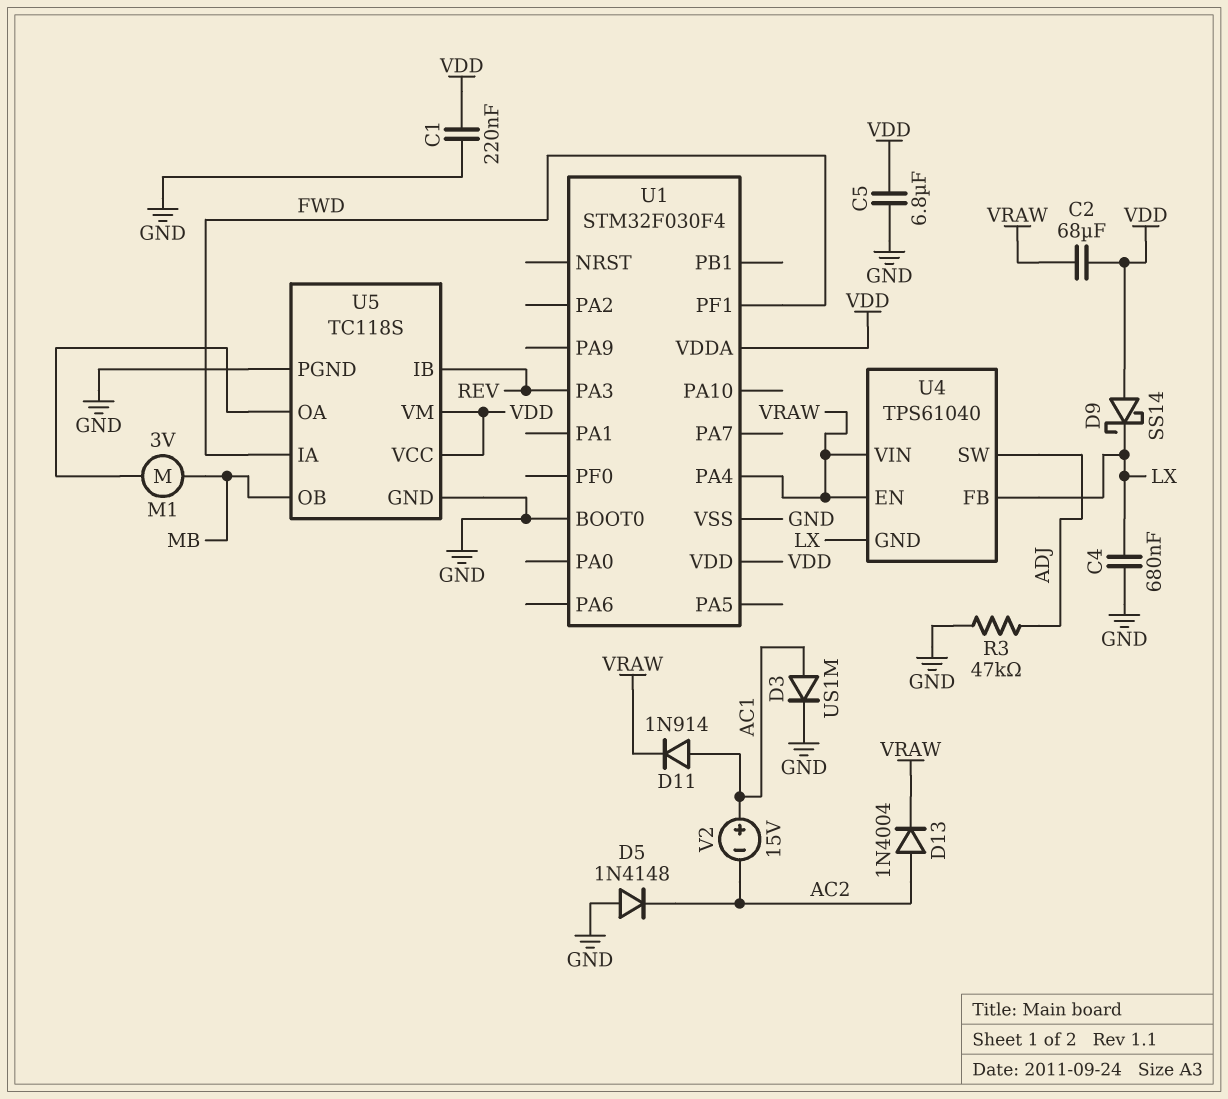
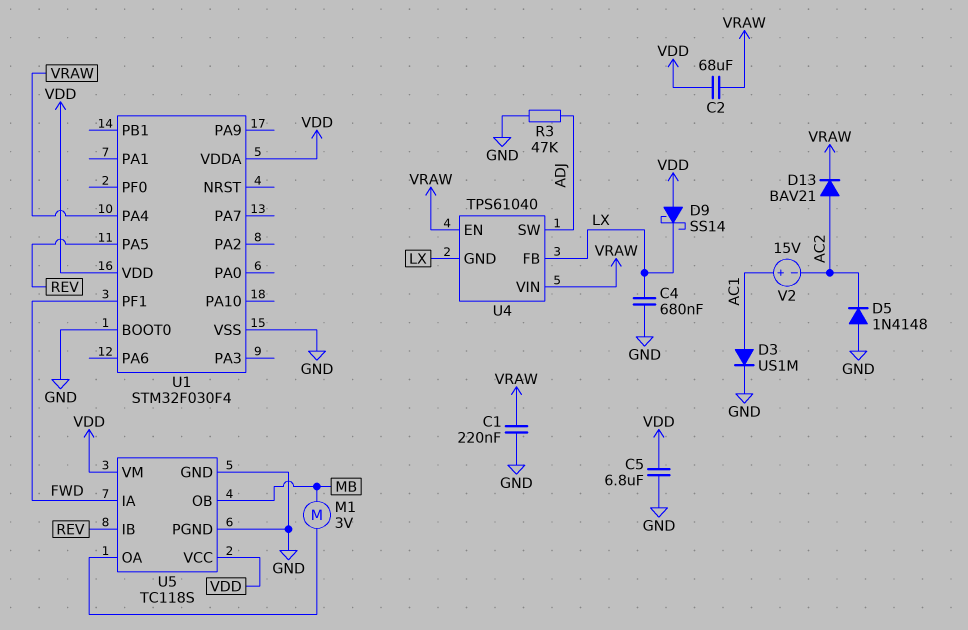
C1: 220nF (GND, VDD) -> 220nF (GND, VRAW)
D11: diode 1N914 (A AC1, K VRAW) -> none
D13: diode 1N4004 (A AC2, K VRAW) -> diode BAV21 (A AC2, K VRAW)
U1 pin PA3: REV -> none
U1 pin PA5: none -> REV

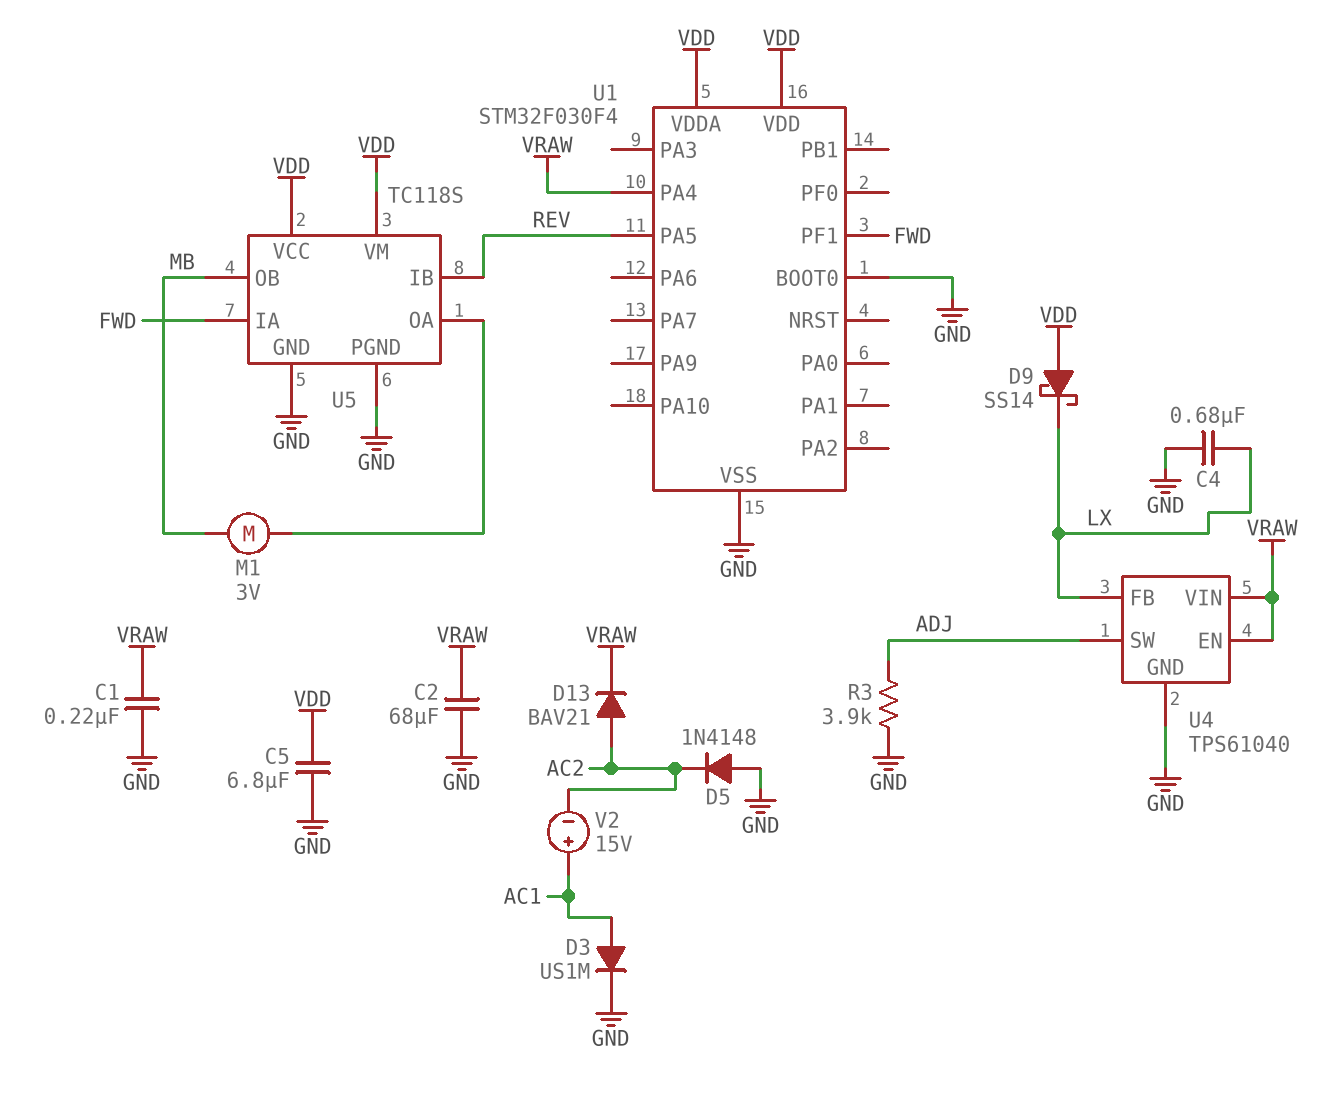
C2: 68uF (VDD, VRAW) -> 68uF (GND, VRAW)
R3: 47k (ADJ, GND) -> 3.9k (ADJ, GND)
U4 pin GND: LX -> GND

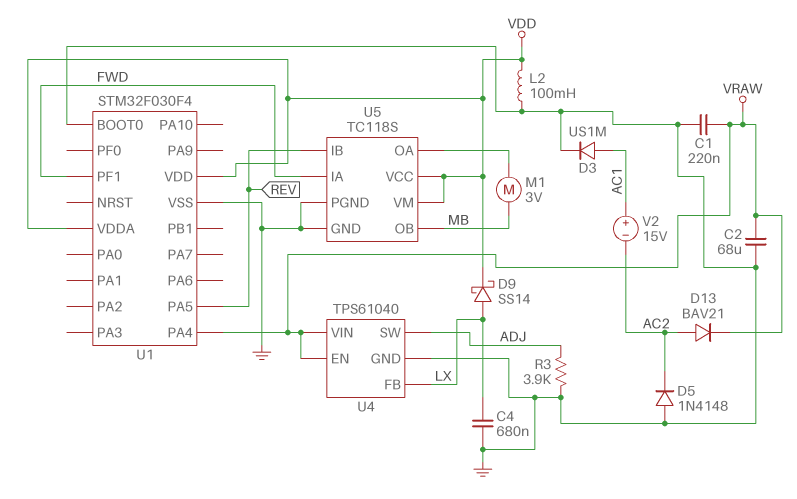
C5: 6.8uF (GND, VDD) -> none
D9: schottky SS14 (A VDD, K LX) -> schottky SS14 (A LX, K VDD)
L2: none -> 100mH (GND, VDD)

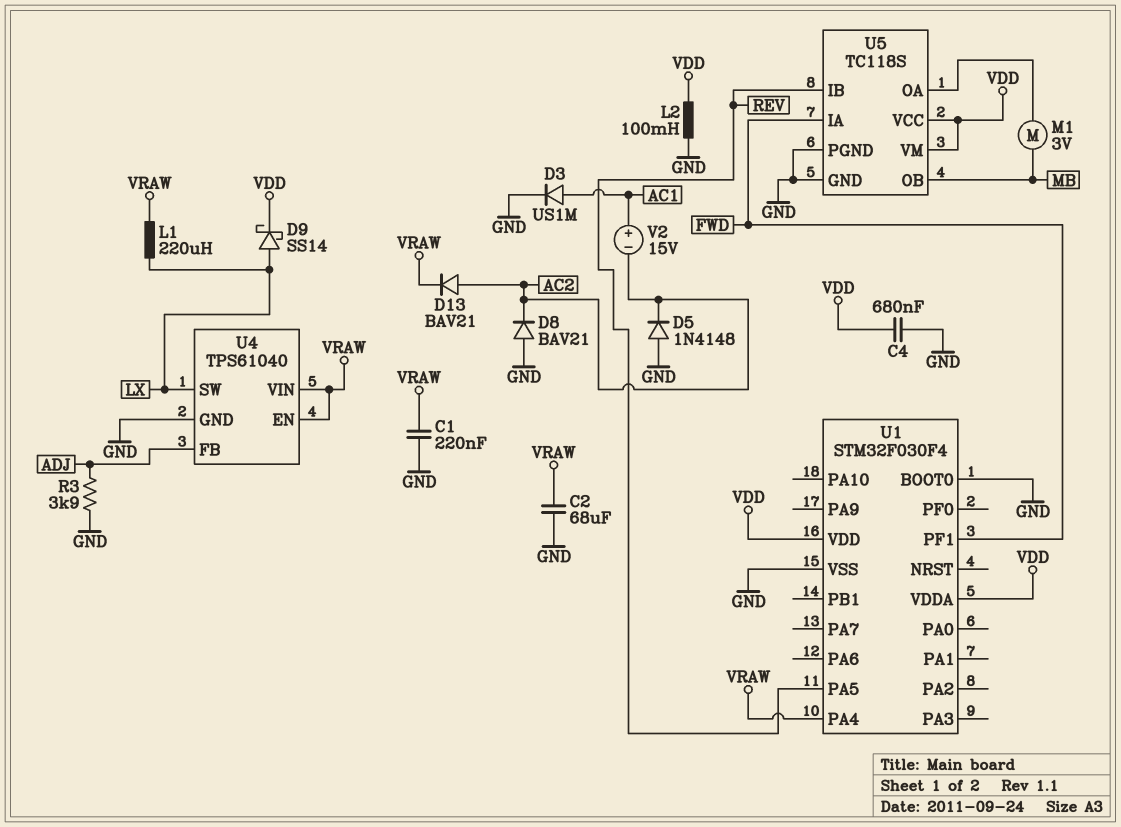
C4: 680nF (GND, LX) -> 680nF (GND, VDD)
D8: none -> diode BAV21 (A GND, K AC2)
L1: none -> 220uH (LX, VRAW)
U4 pin FB: LX -> ADJ
U4 pin SW: ADJ -> LX

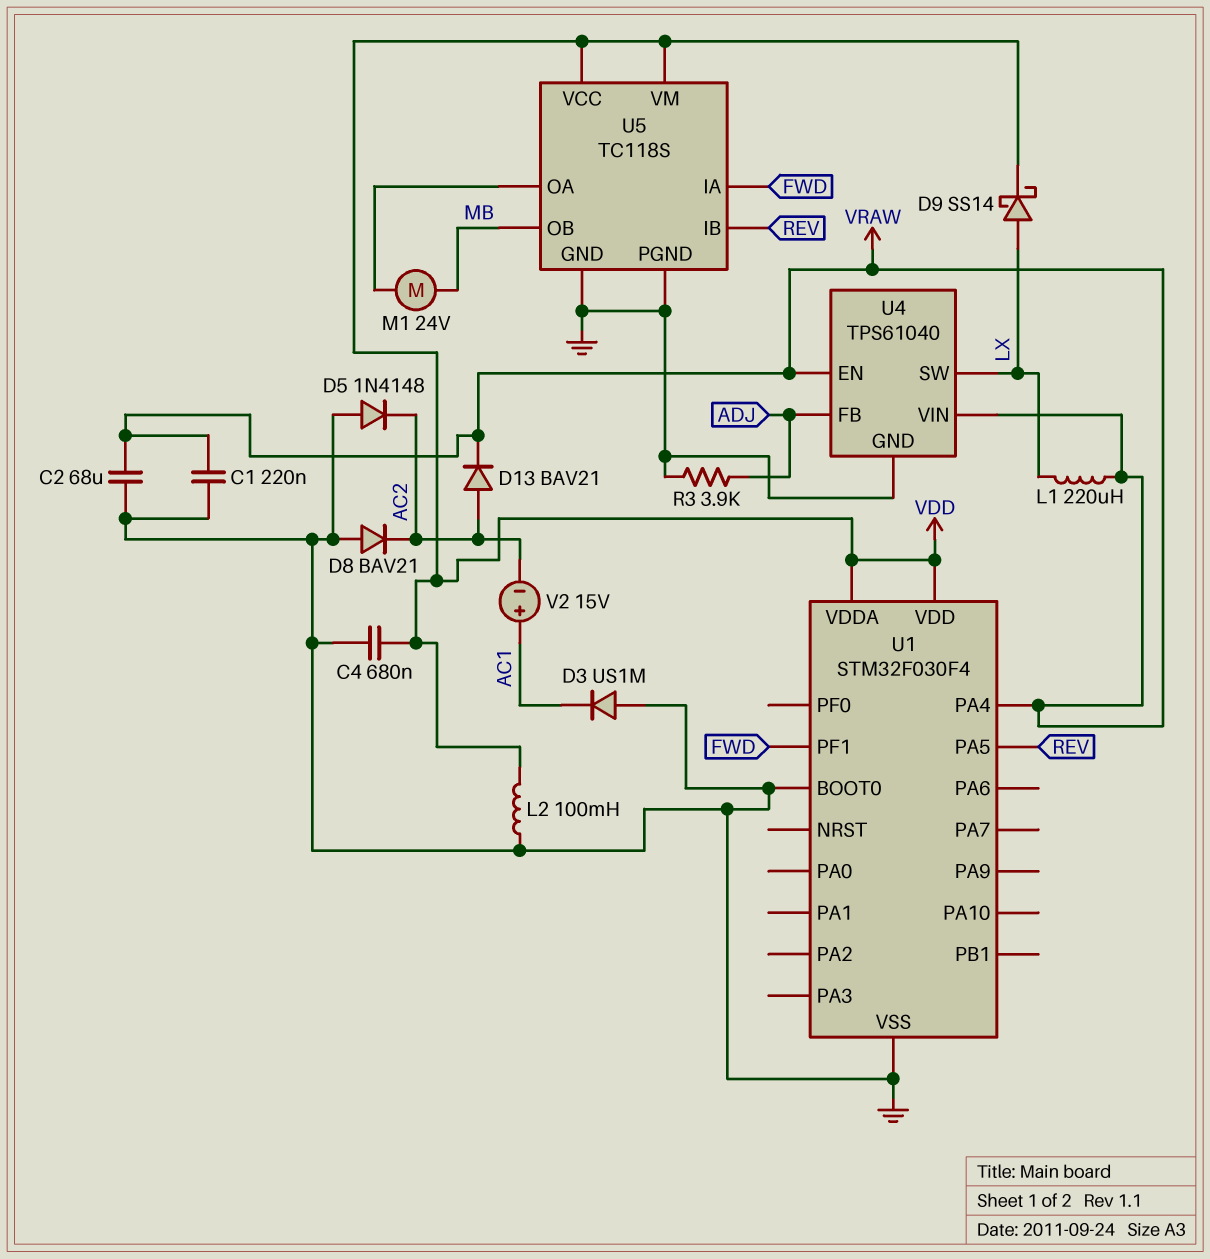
D3: diode US1M (A AC1, K GND) -> diode US1M (A GND, K AC1)
M1: motor 3V (MB, U5/OA) -> motor 24V (MB, U5/OA)

